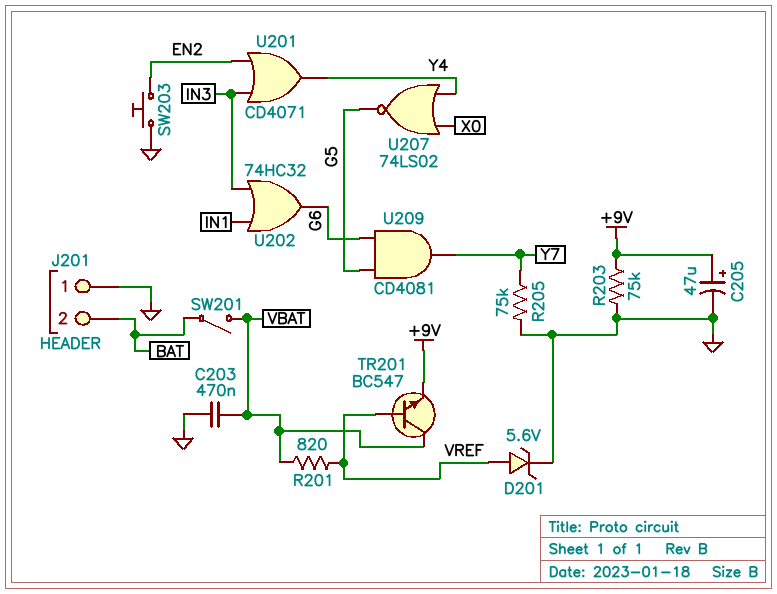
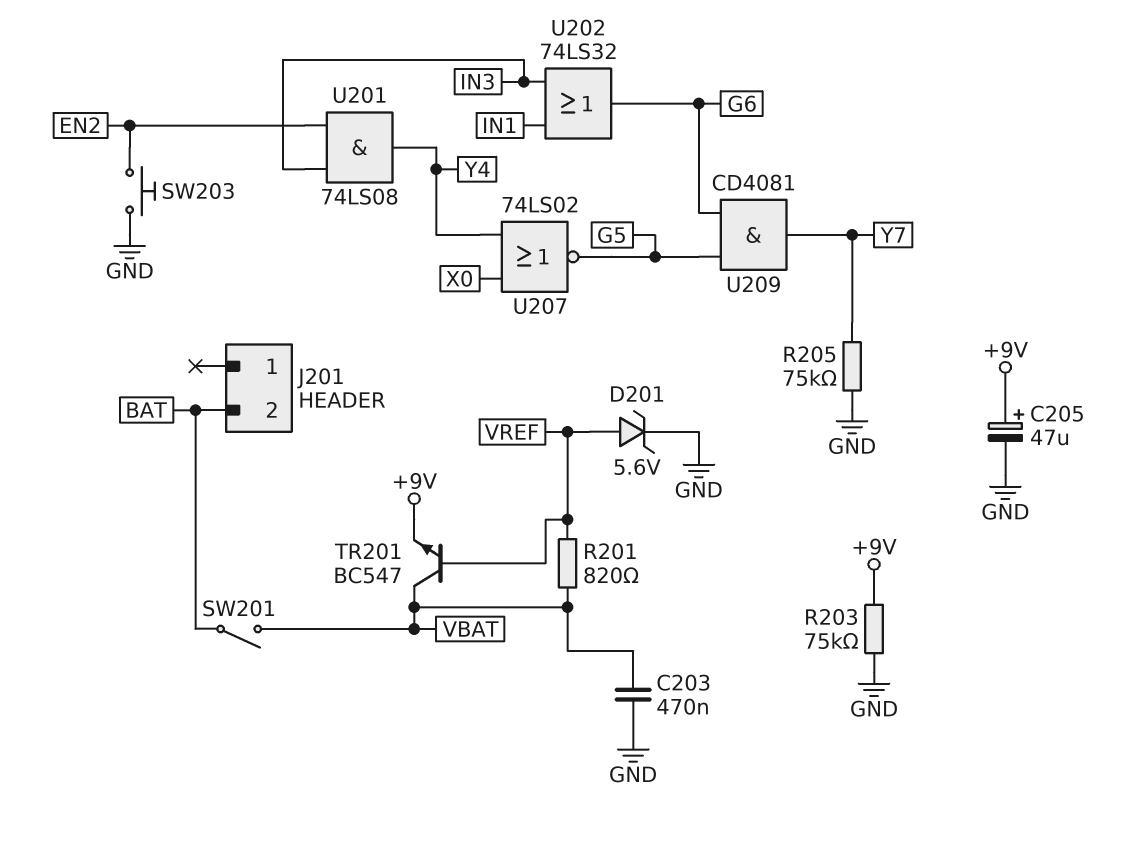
J201 pin 1: GND -> none
U201: OR CD4071 (in EN2, in IN3, out Y4) -> AND 74LS08 (in EN2, in IN3, out Y4)
U202: OR 74HC32 (in IN1, in IN3, out G6) -> OR 74LS32 (in IN1, in IN3, out G6)

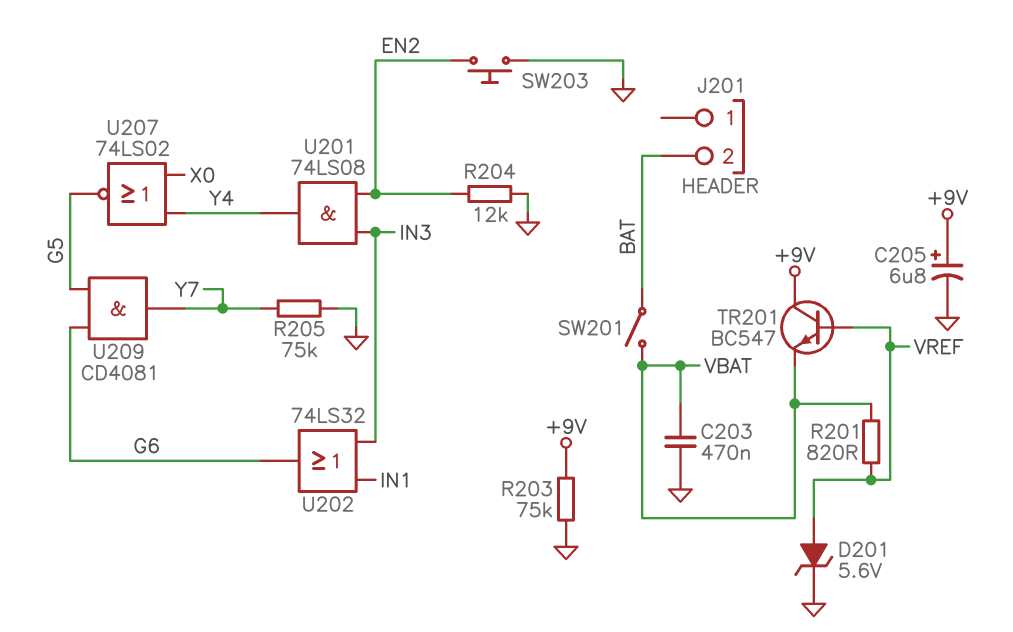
C205: 47uF (plus +9V, minus GND) -> 6.8uF (plus +9V, minus GND)
R204: none -> 12k (EN2, GND)
TR201: NPN BC547 (B VREF, C VBAT, E +9V) -> NPN BC547 (B VREF, C +9V, E VBAT)

